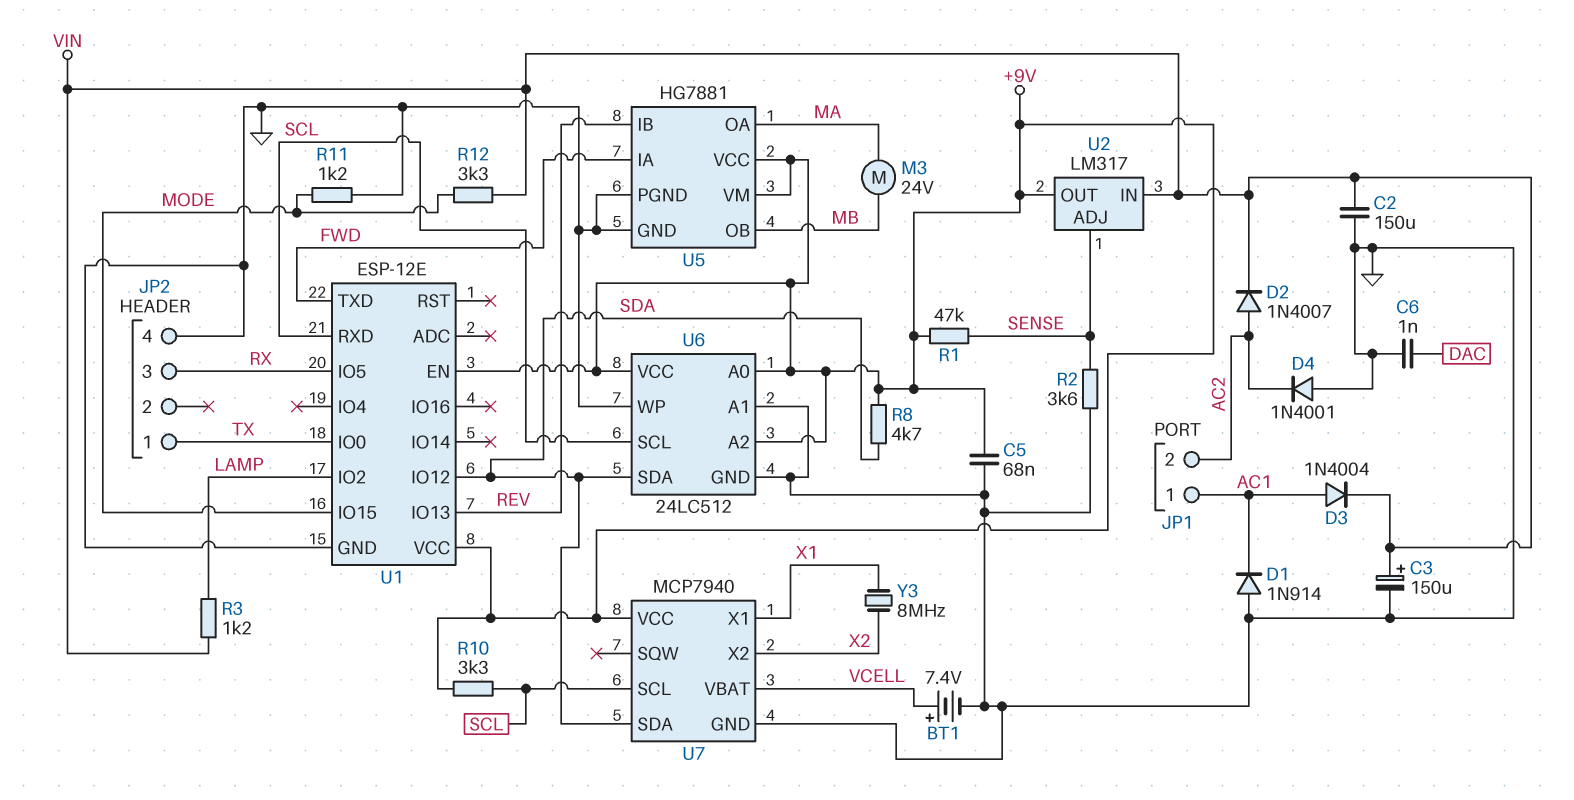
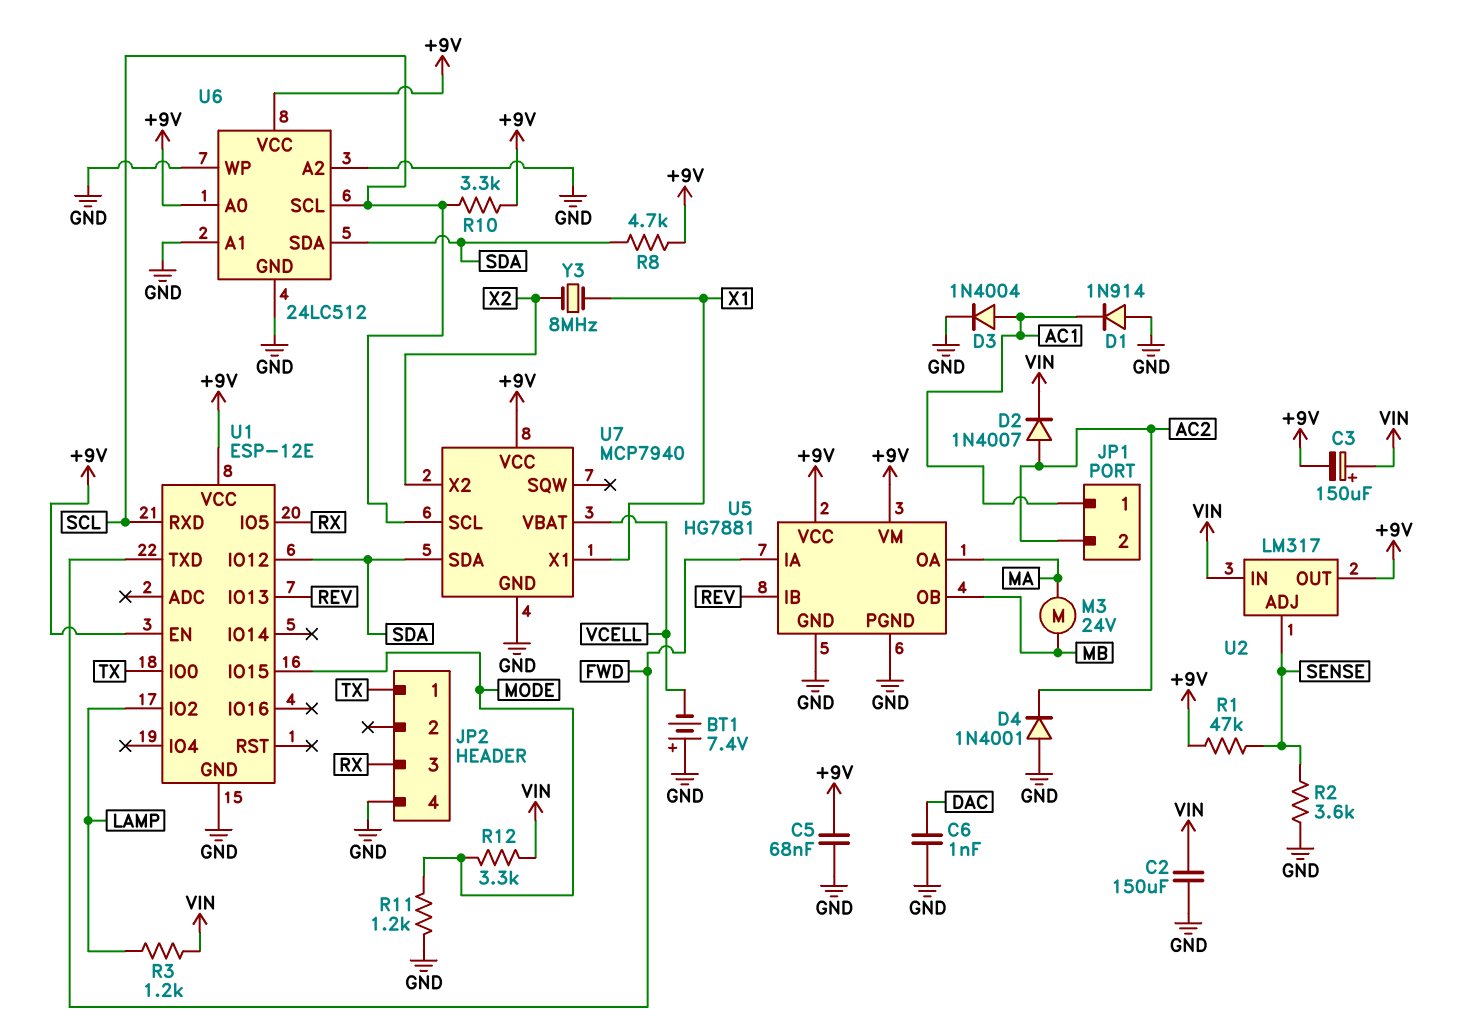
BT1: 7.4V (plus VCELL, minus GND) -> 7.4V (plus GND, minus VCELL)
C3: 150uF (plus VIN, minus GND) -> 150uF (plus VIN, minus +9V)
D3: diode 1N4004 (A AC1, K VIN) -> diode 1N4004 (A AC1, K GND)
U6 pin A2: +9V -> GND

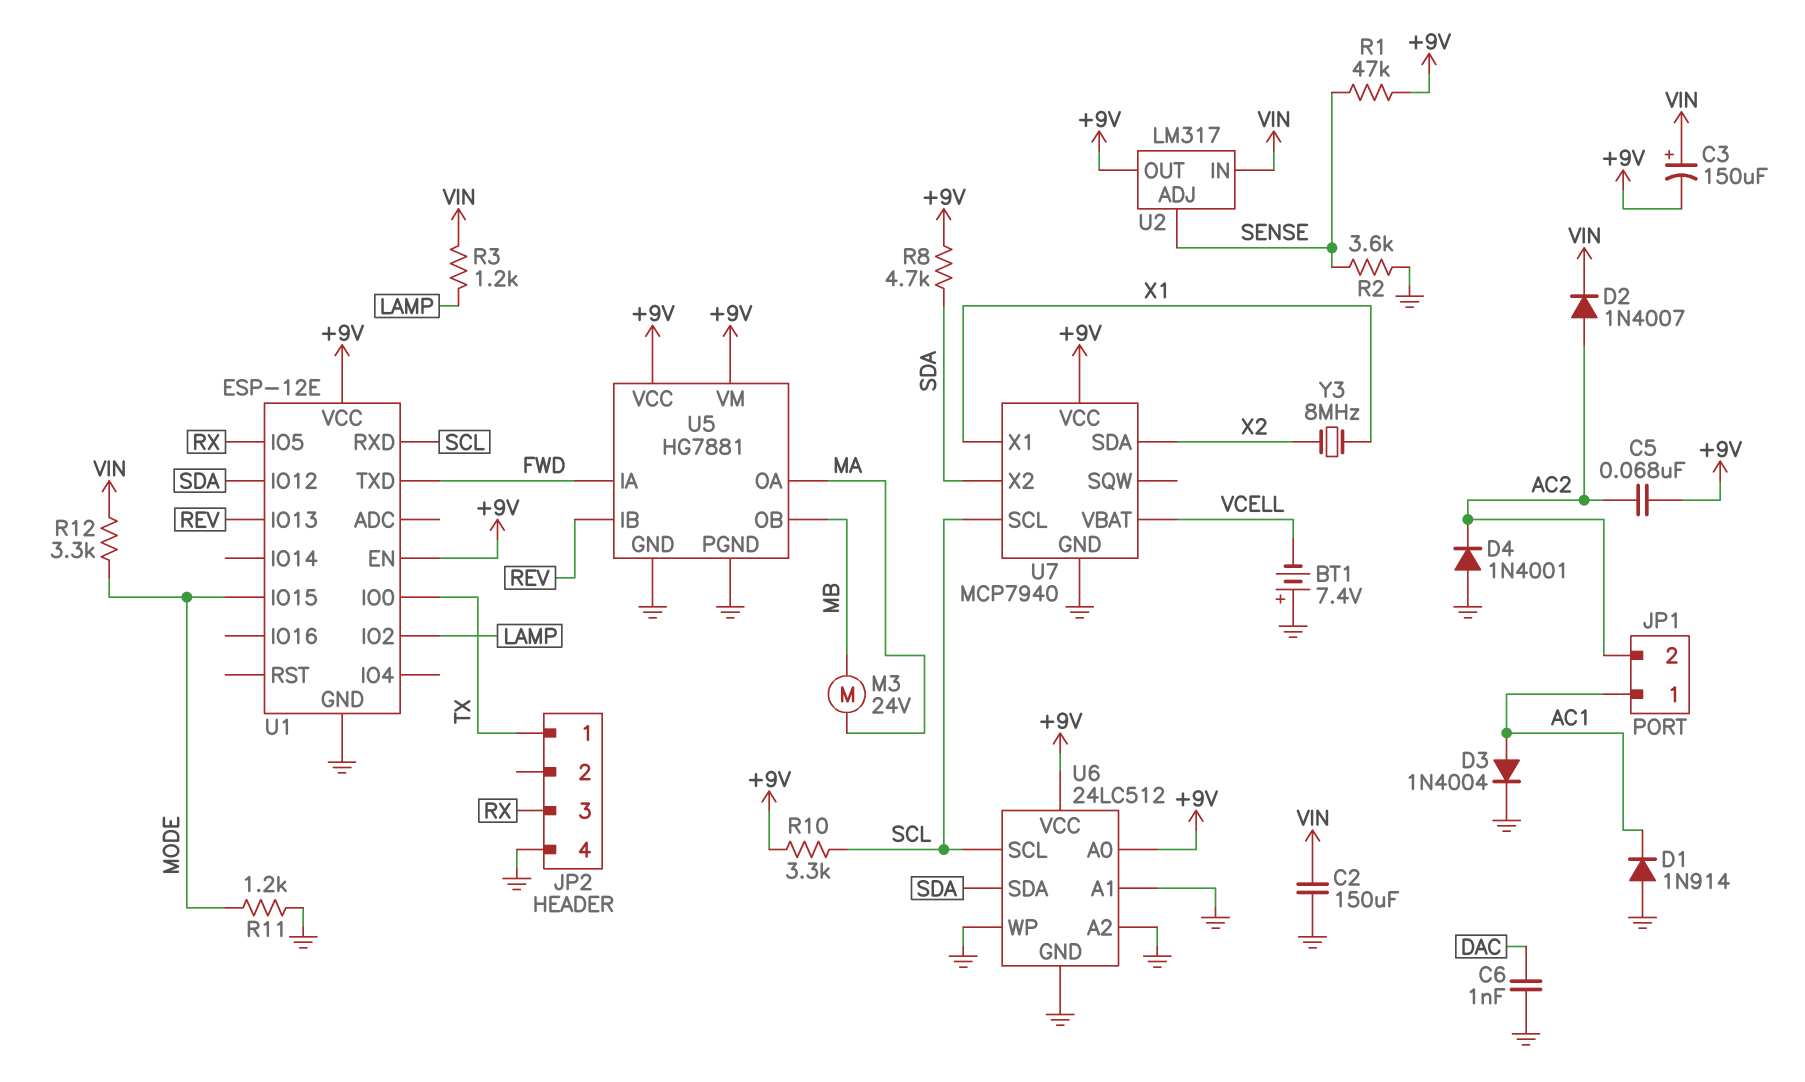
C5: 68nF (+9V, GND) -> 68nF (+9V, AC2)
U7 pin SDA: SDA -> X2
U7 pin X2: X2 -> SDA

